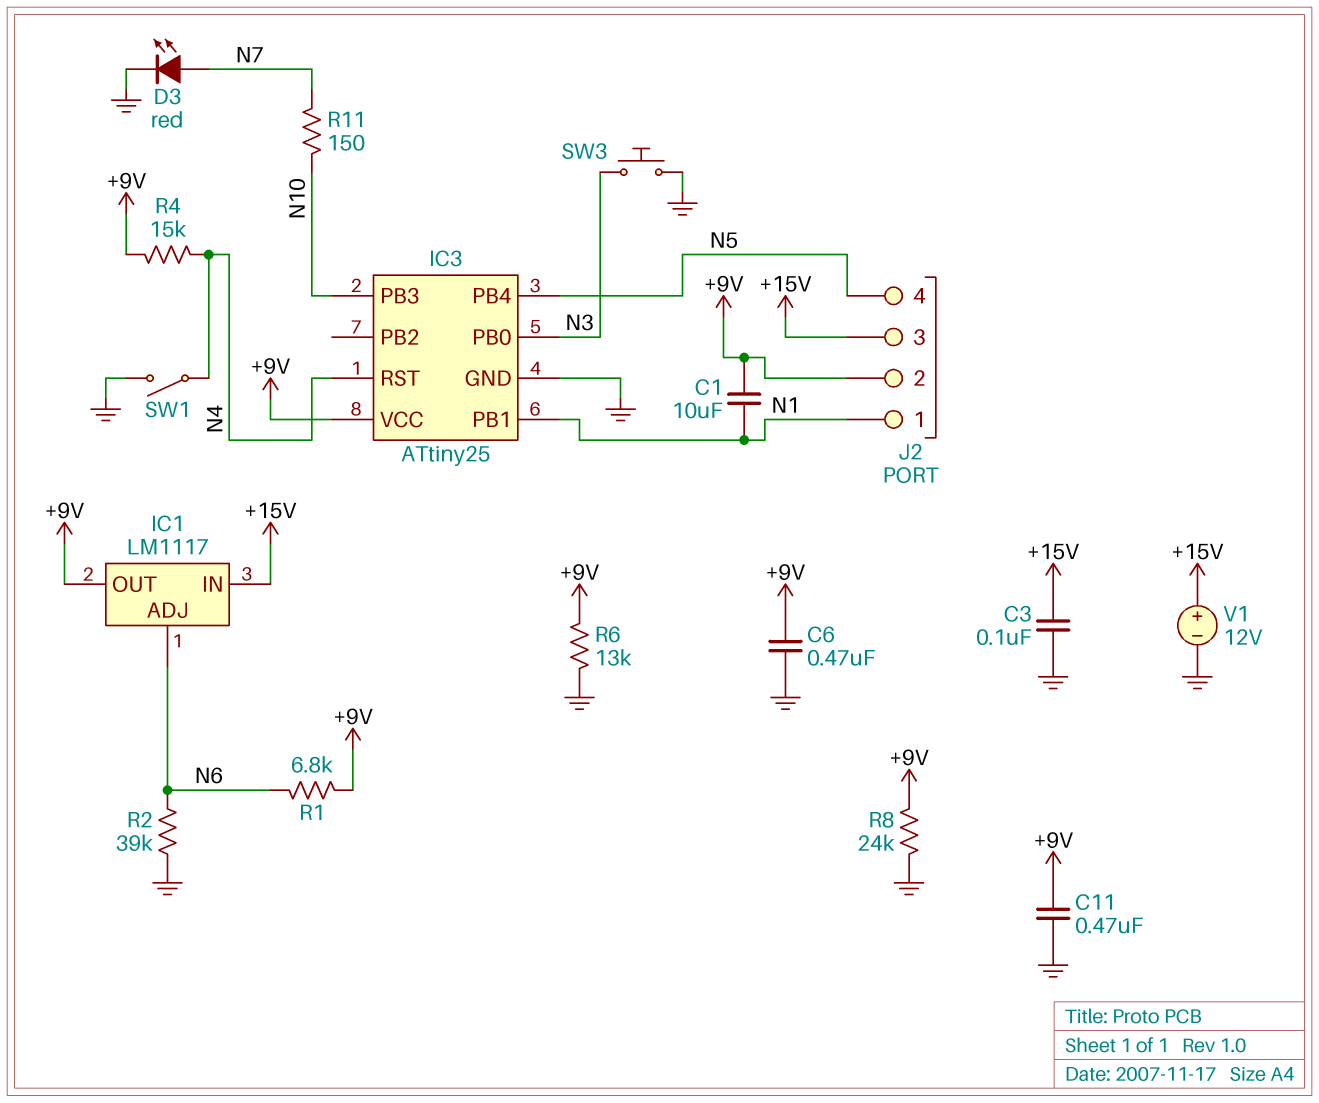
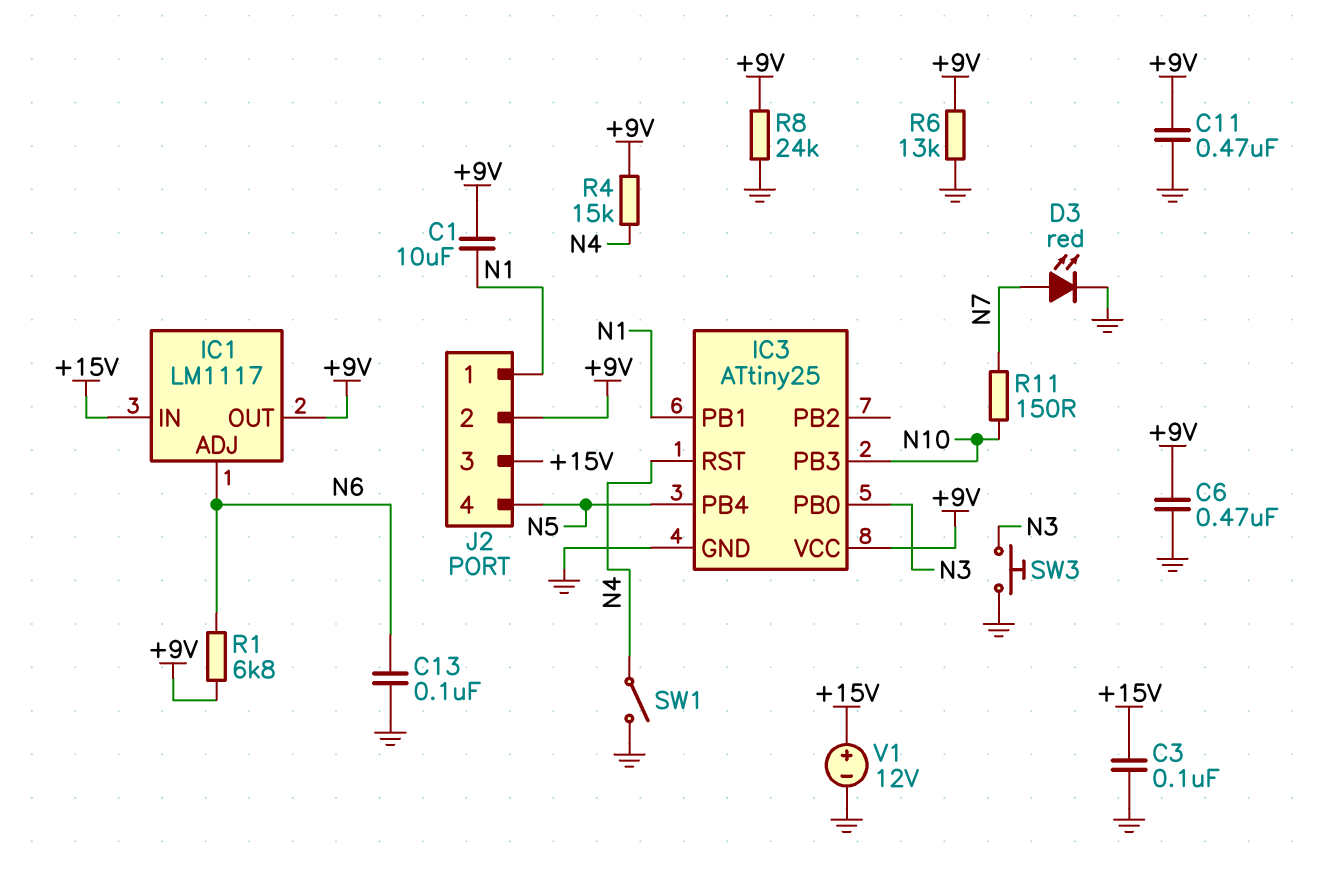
C13: none -> 100nF (GND, N6)
R2: 39k (GND, N6) -> none

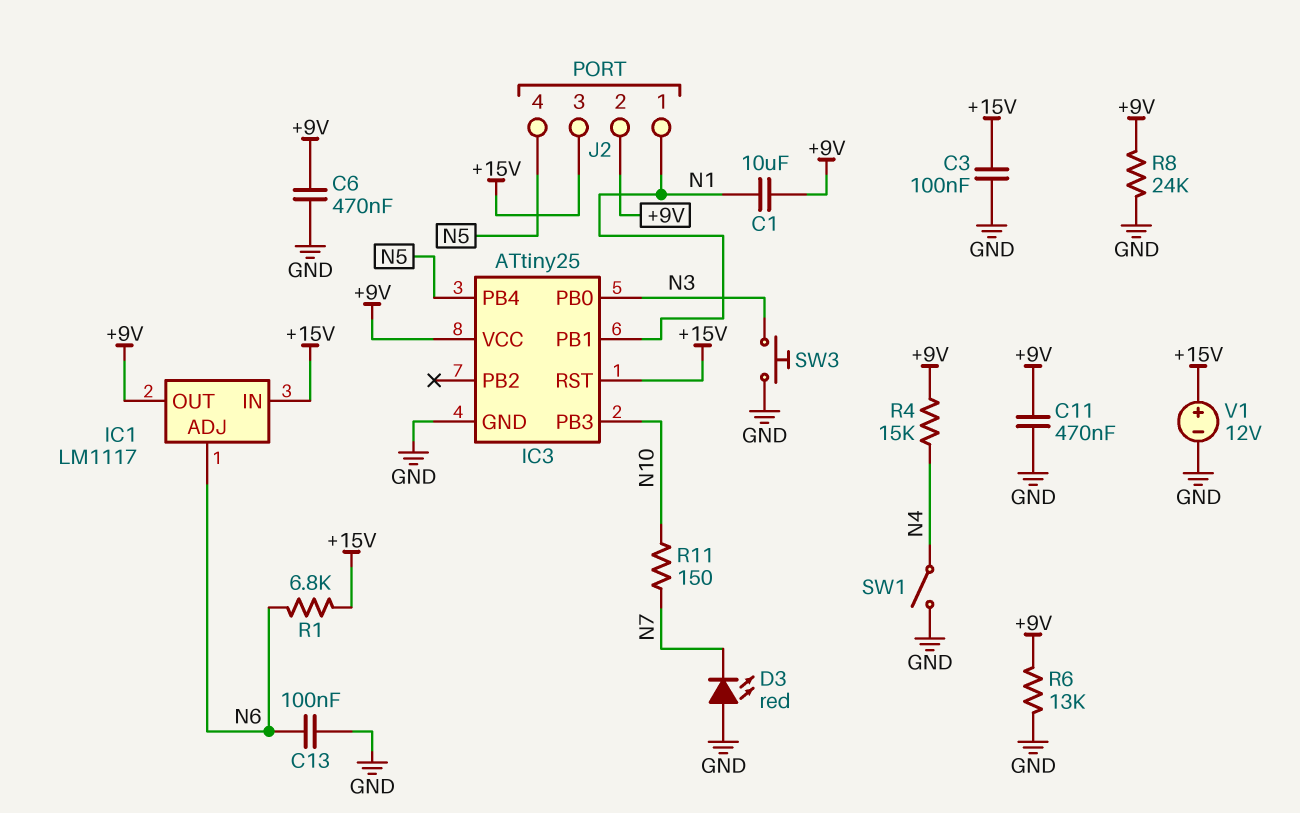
D3: LED red (A N7, K GND) -> LED red (A GND, K N7)
IC3 pin RST: N4 -> +15V
R1: 6.8k (+9V, N6) -> 6.8k (+15V, N6)

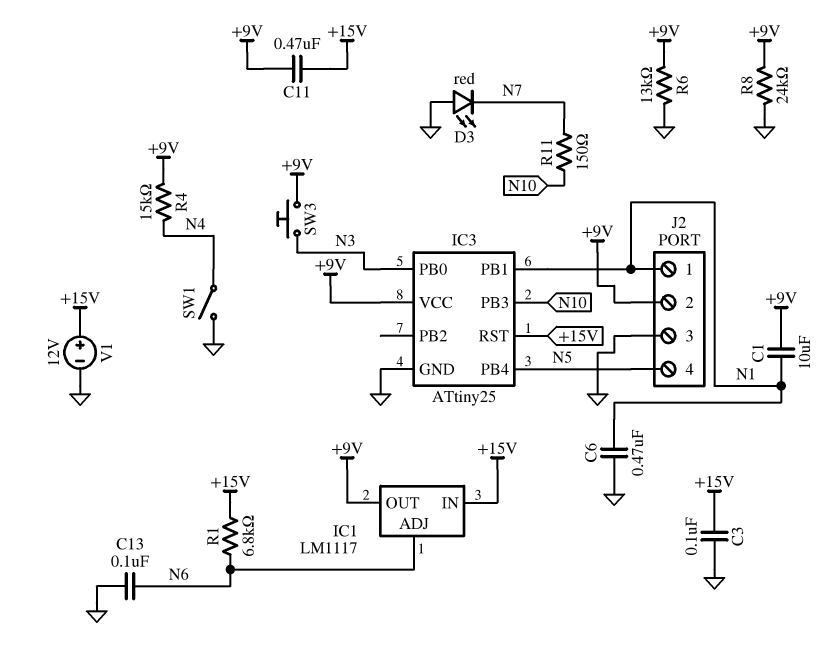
C6: 470nF (+9V, GND) -> 470nF (GND, N1)
C11: 470nF (+9V, GND) -> 470nF (+9V, +15V)
J2 pin 3: +15V -> GND
SW3: button (GND, N3) -> button (+9V, N3)

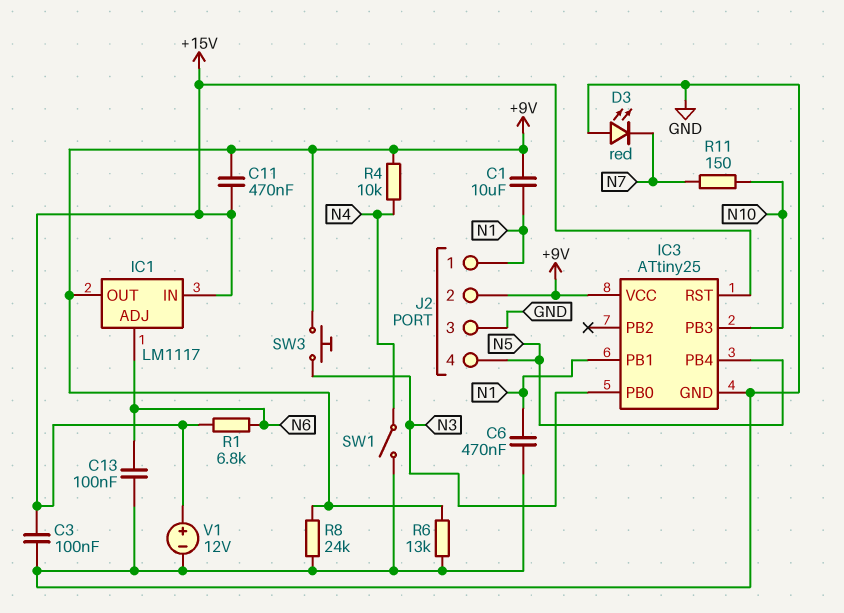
R4: 15k (+9V, N4) -> 10k (+9V, N4)

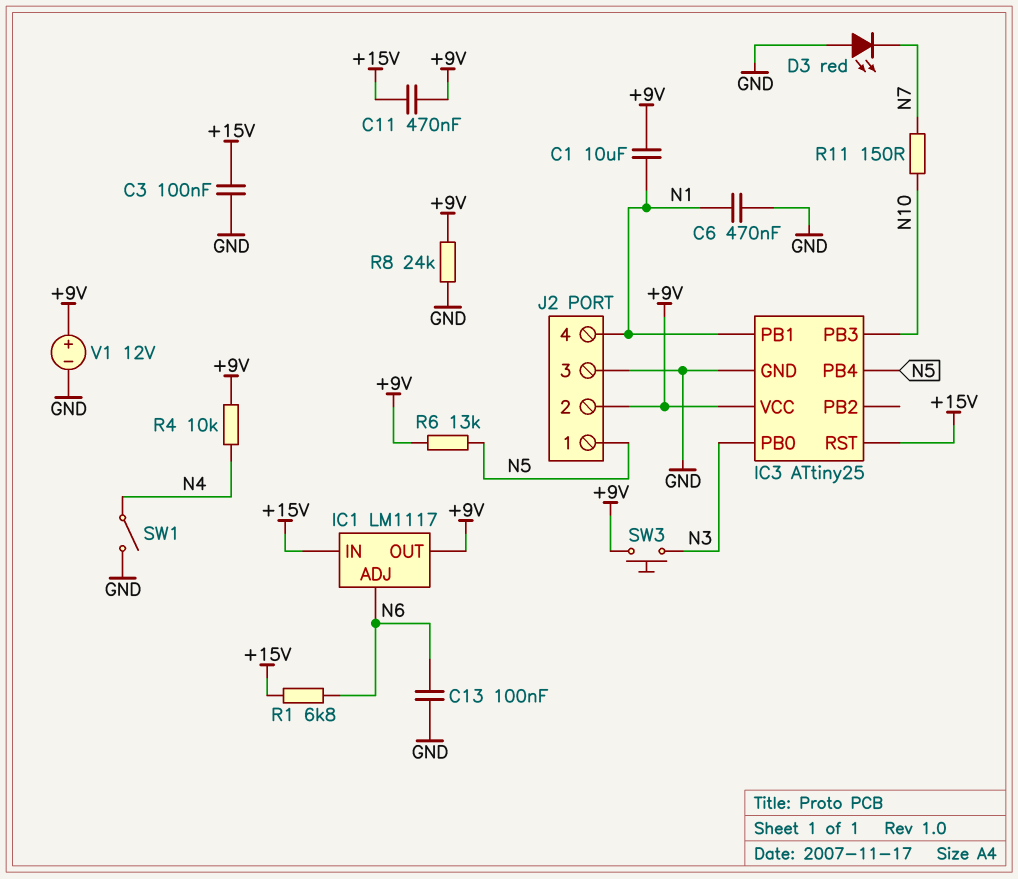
J2 pin 1: N1 -> N5
J2 pin 4: N5 -> N1
R6: 13k (+9V, GND) -> 13k (+9V, N5)
V1: 12V (plus +15V, minus GND) -> 12V (plus +9V, minus GND)

